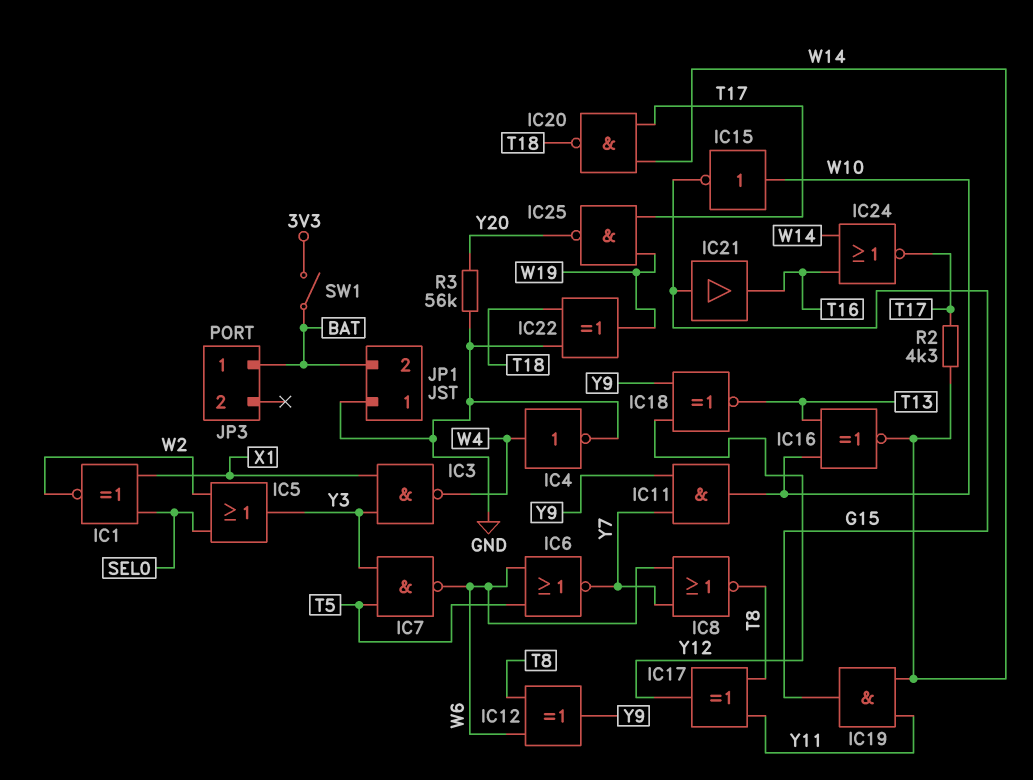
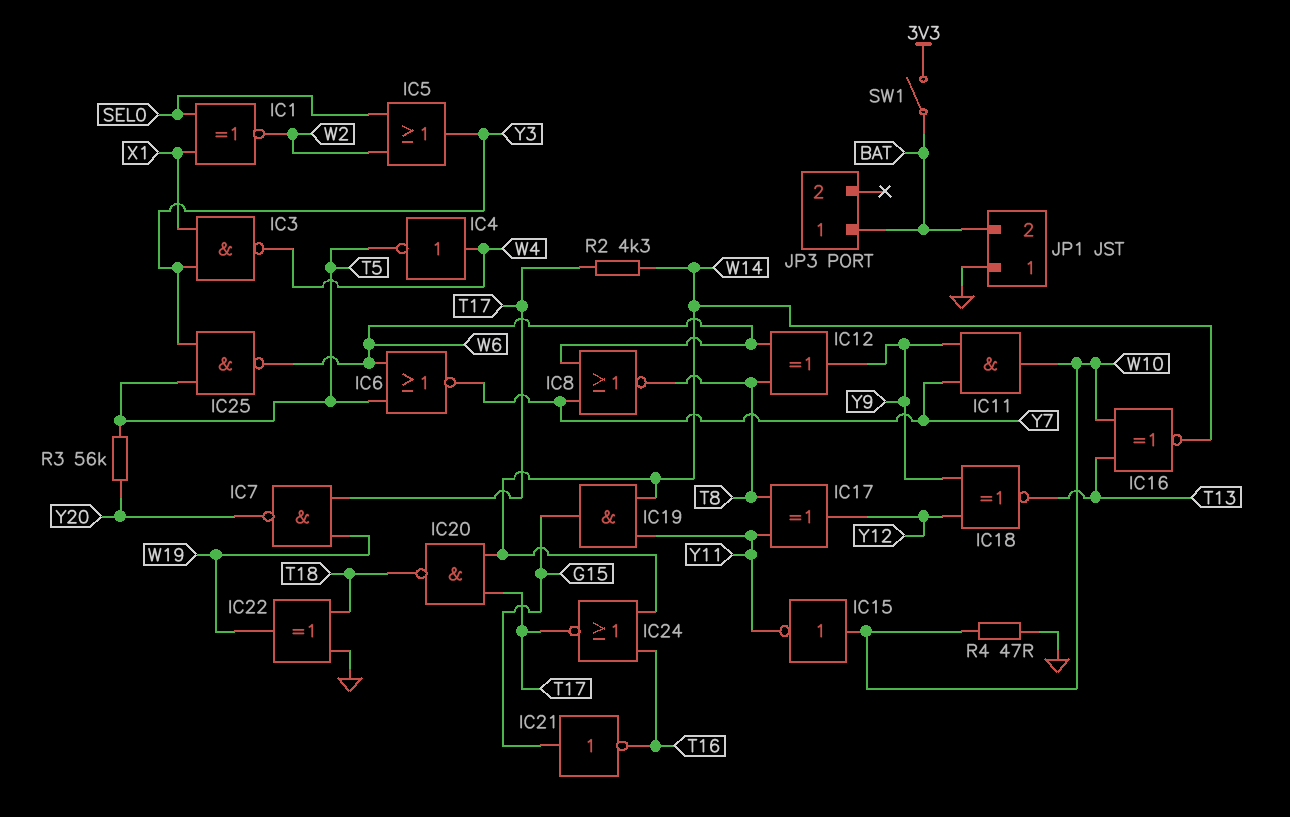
IC4: NOT (in W4, out GND) -> NOT (in W4, out T5)
IC7: NAND (in T5, in Y3, out W6) -> NAND (in T17, in W19, out Y20)
IC15: NOT (in W10, out G15) -> NOT (in W10, out Y11)
IC21: buffer (in G15, out T16) -> NOT (in G15, out T16)
IC25: NAND (in T17, in W19, out Y20) -> NAND (in T5, in Y3, out W6)
R3: 56k (GND, Y20) -> 56k (T5, Y20)
R4: none -> 47 (GND, W10)

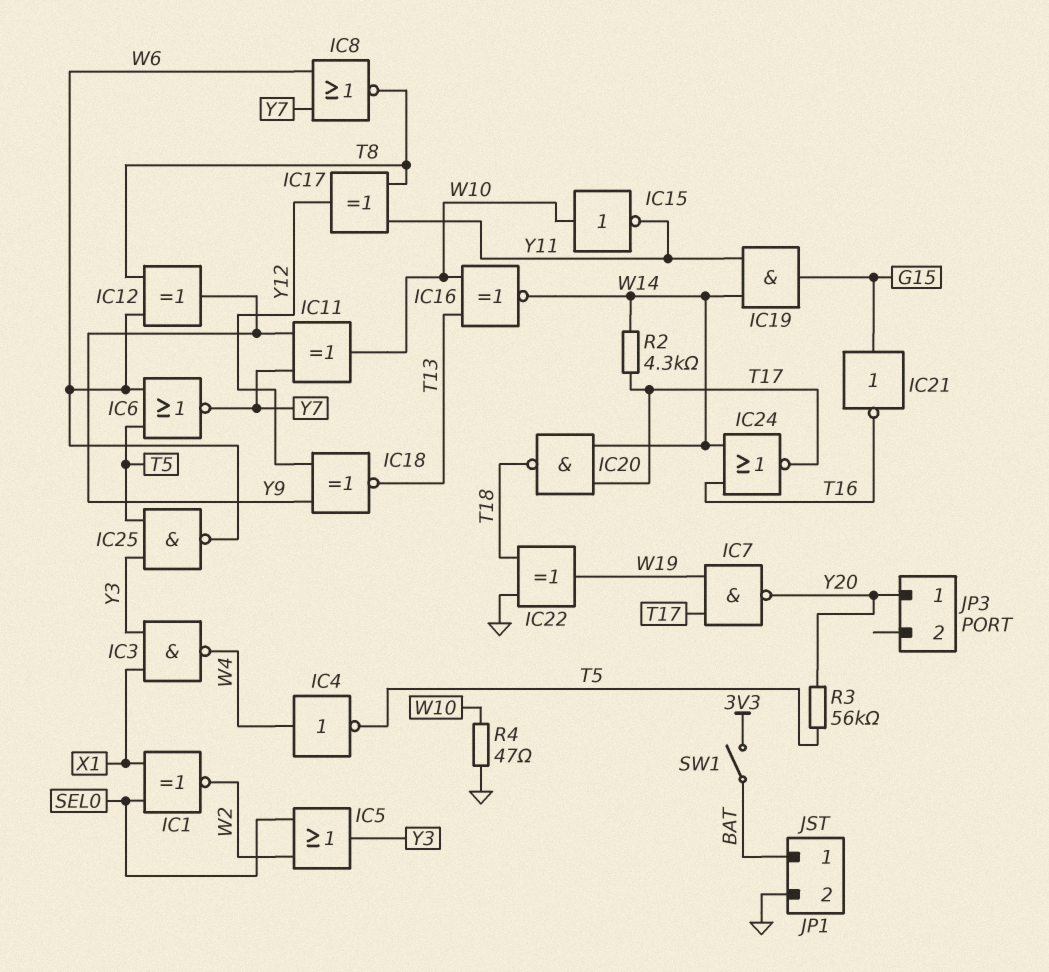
IC11: AND (in Y7, in Y9, out W10) -> XOR (in Y7, in Y9, out W10)
JP1 pin 1: GND -> BAT
JP1 pin 2: BAT -> GND
JP3 pin 1: BAT -> Y20

